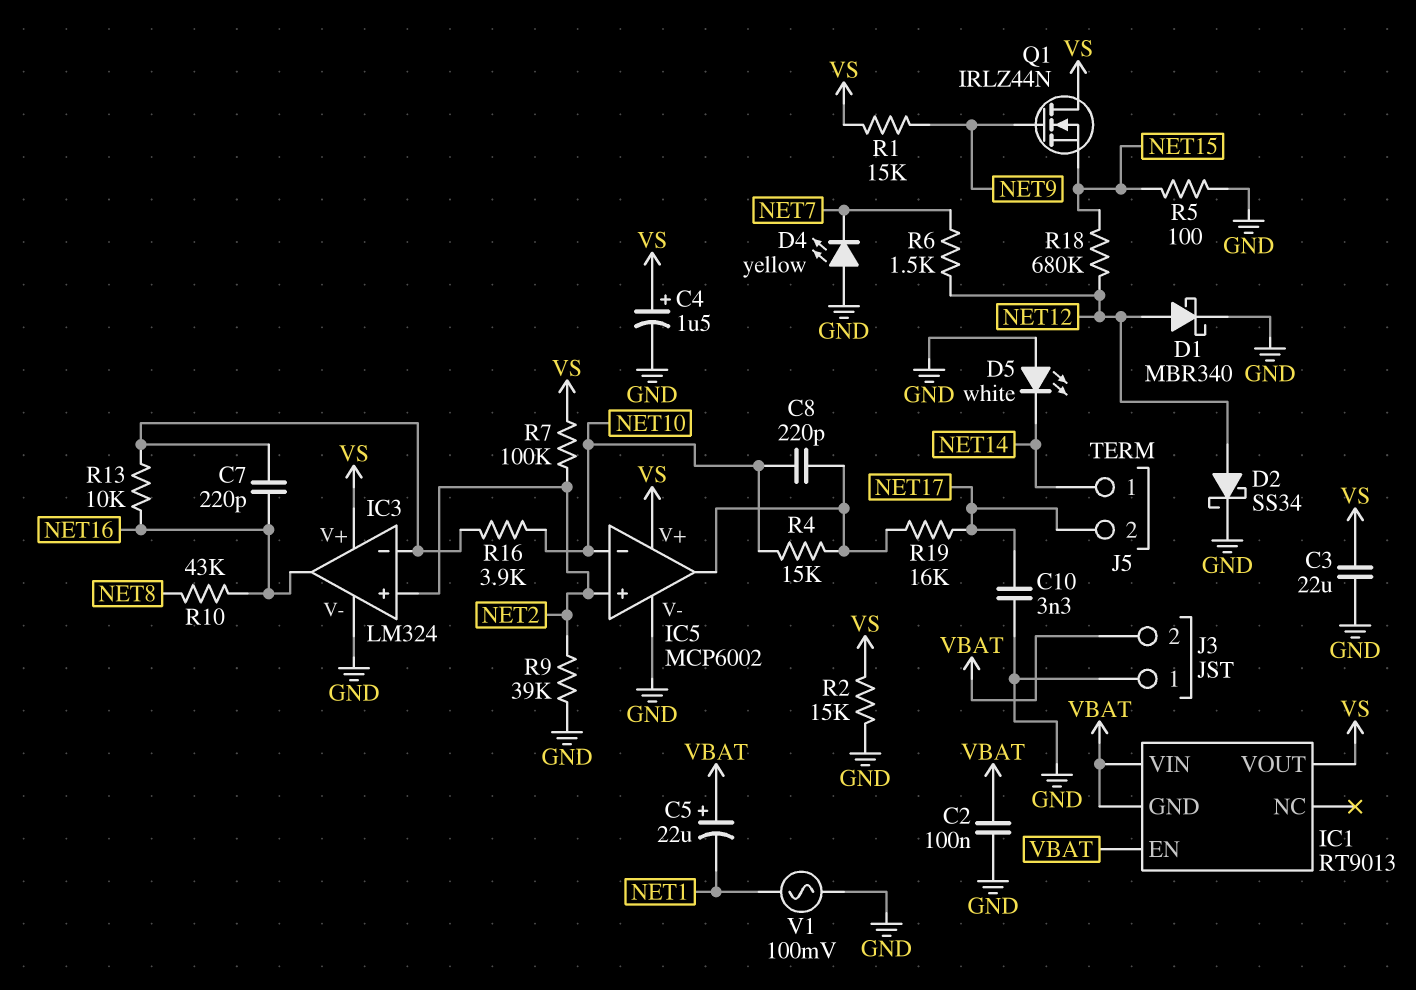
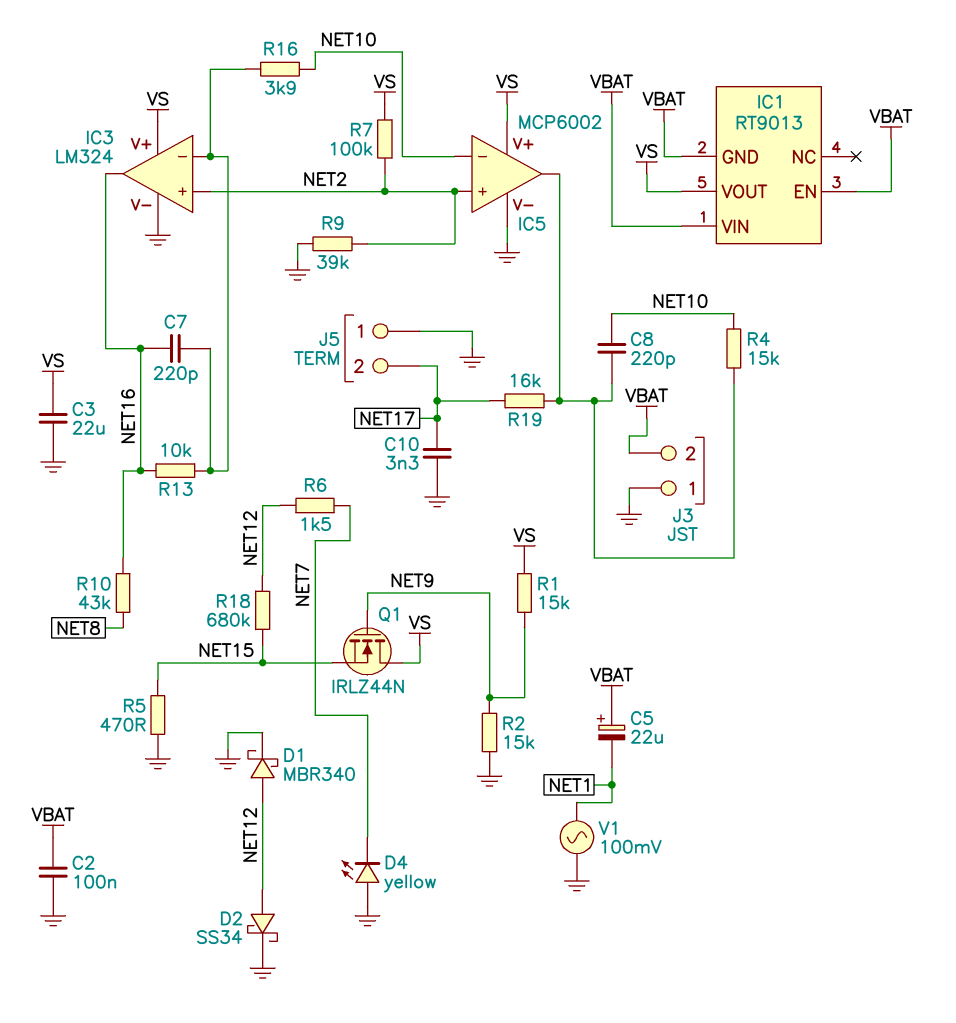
C4: 1.5uF (plus VS, minus GND) -> none
D5: LED white (A GND, K NET14) -> none
J5 pin 1: NET14 -> GND
R2: 15k (GND, VS) -> 15k (GND, NET9)
R5: 100 (GND, NET15) -> 470 (GND, NET15)

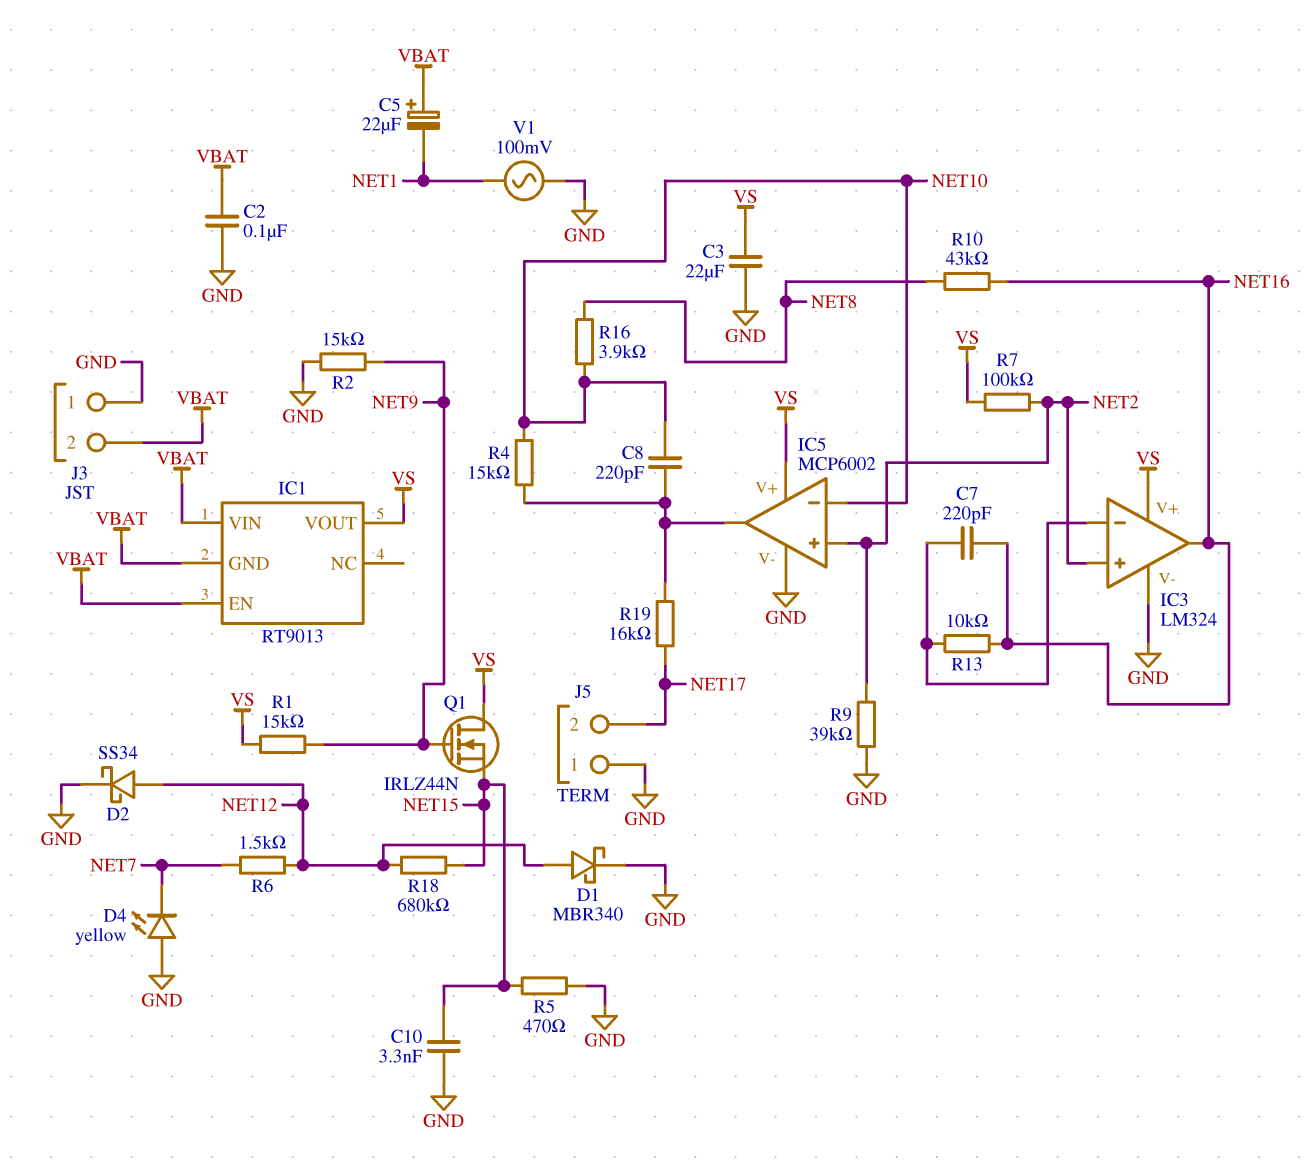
C10: 3.3nF (GND, NET17) -> 3.3nF (GND, NET15)
R16: 3.9k (IC3/in-, NET10) -> 3.9k (NET8, NET10)

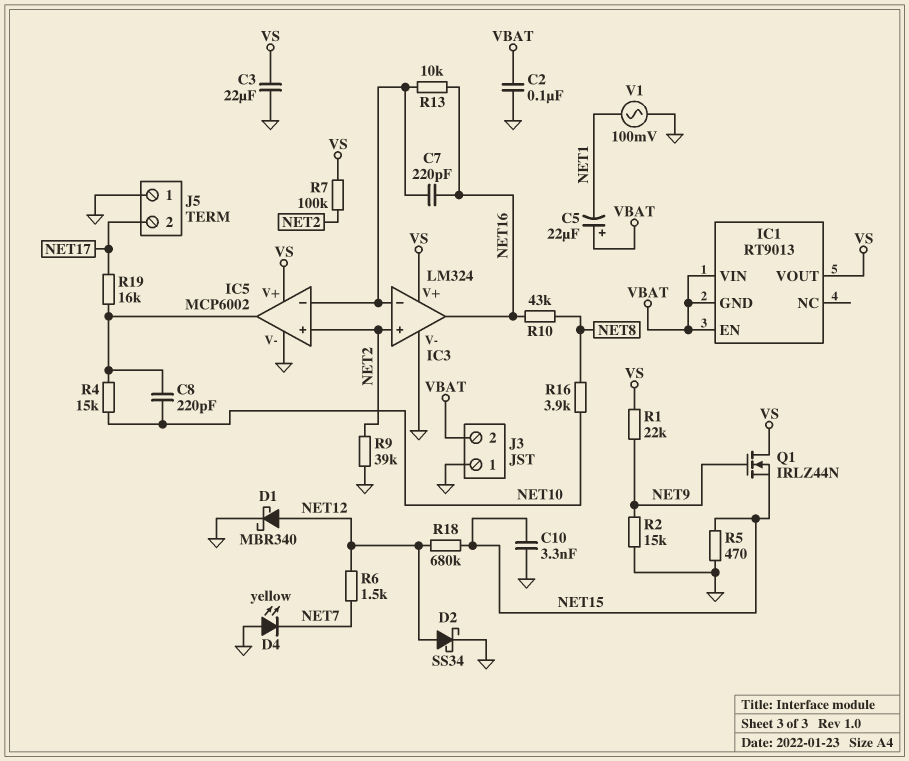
IC5 pin in-: NET10 -> IC3/in-
R1: 15k (NET9, VS) -> 22k (NET9, VS)

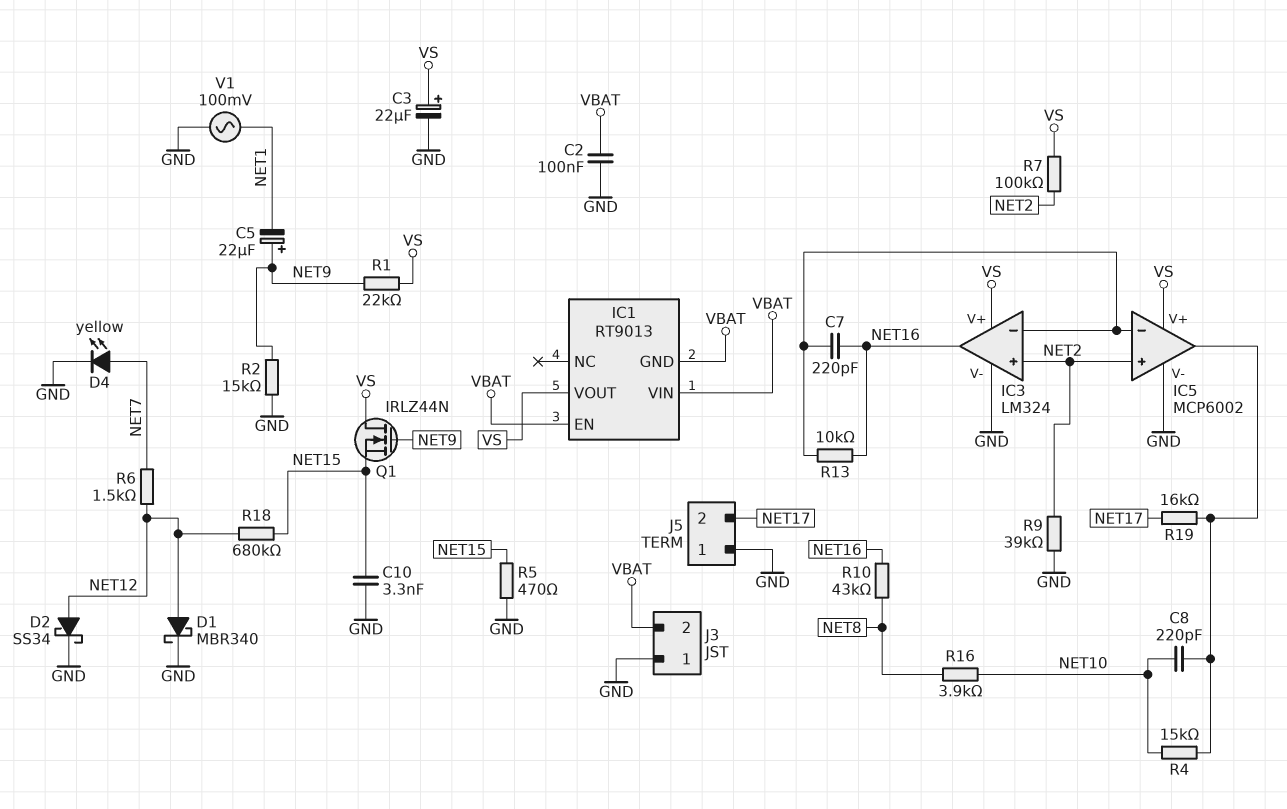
C3: 22uF (GND, VS) -> 22uF (plus VS, minus GND)
C5: 22uF (plus VBAT, minus NET1) -> 22uF (plus NET9, minus NET1)
D4: LED yellow (A GND, K NET7) -> LED yellow (A NET7, K GND)

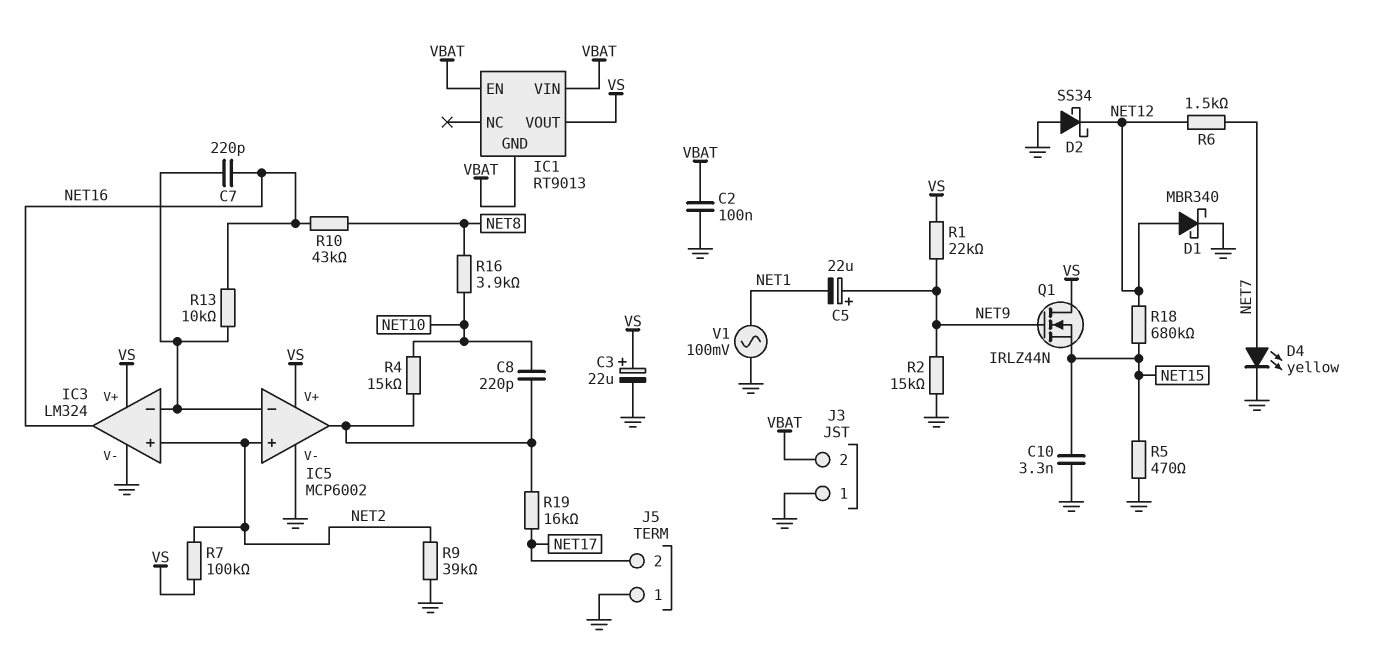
D2: schottky SS34 (A NET12, K GND) -> schottky SS34 (A GND, K NET12)

